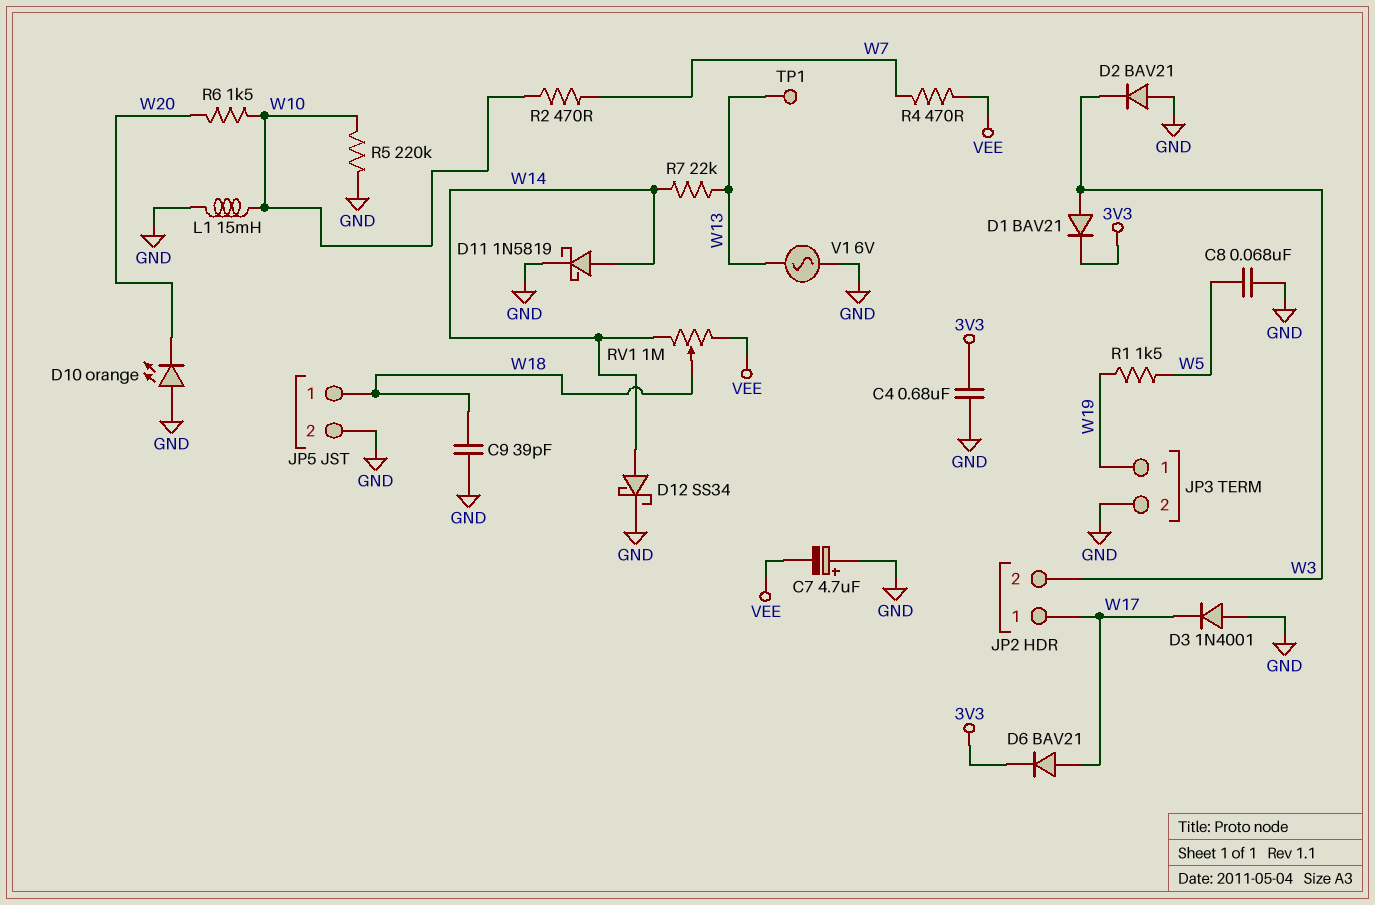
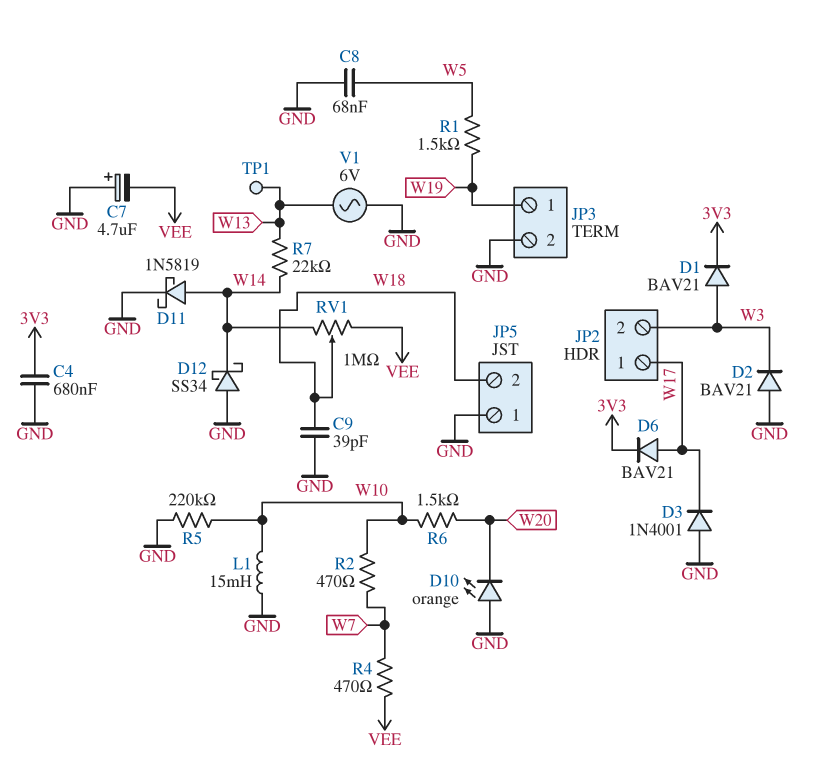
D12: schottky SS34 (A W14, K GND) -> schottky SS34 (A GND, K W14)
JP5 pin 1: W18 -> GND
JP5 pin 2: GND -> W18

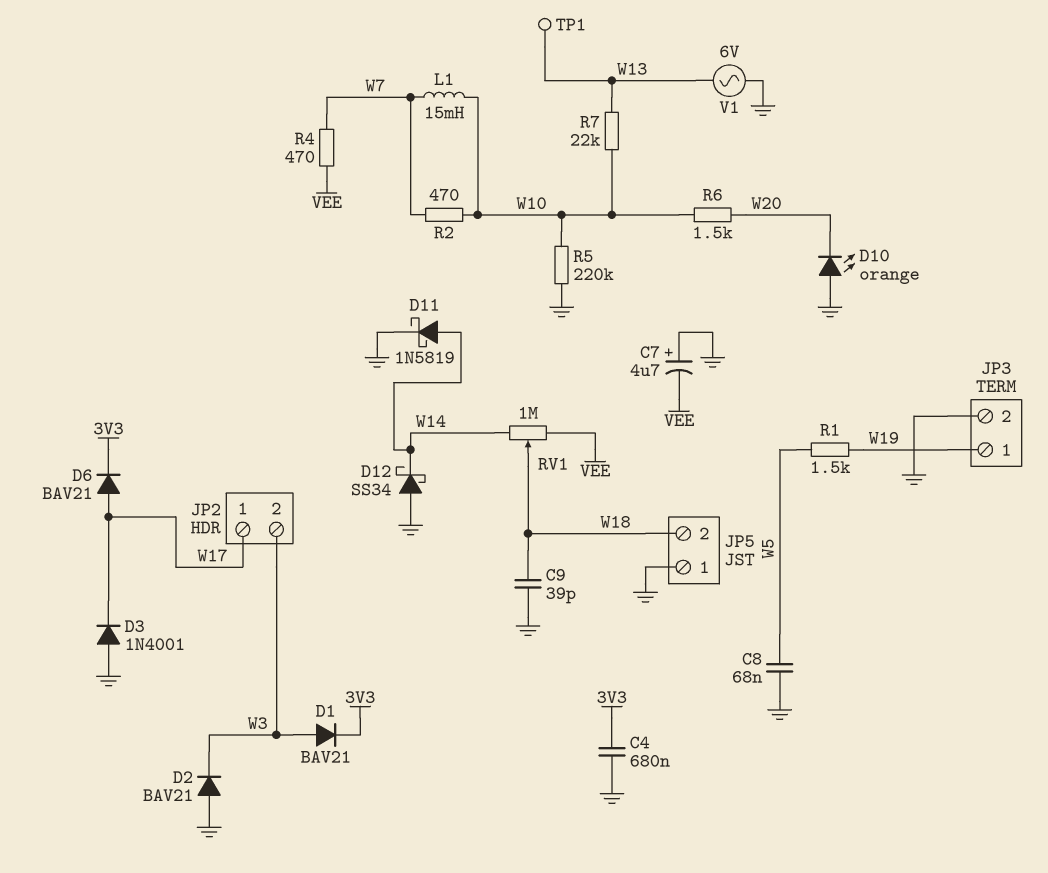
L1: 15mH (GND, W10) -> 15mH (W7, W10)
R7: 22k (W13, W14) -> 22k (W10, W13)

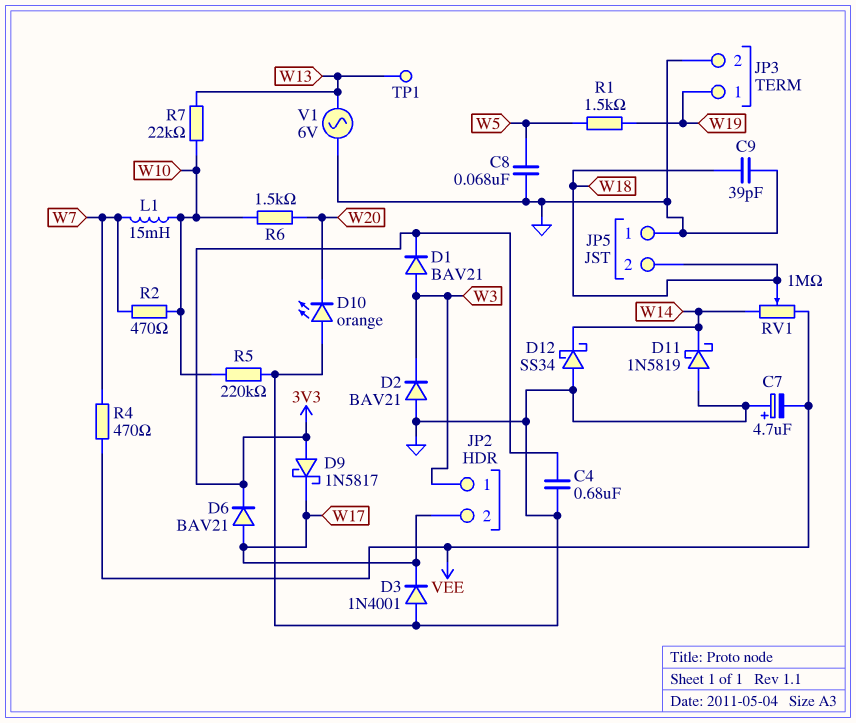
D9: none -> schottky 1N5817 (A 3V3, K W17)
D11: schottky 1N5819 (A W14, K GND) -> schottky 1N5819 (A GND, K W14)
JP2 pin 1: W17 -> W3
JP2 pin 2: W3 -> W17

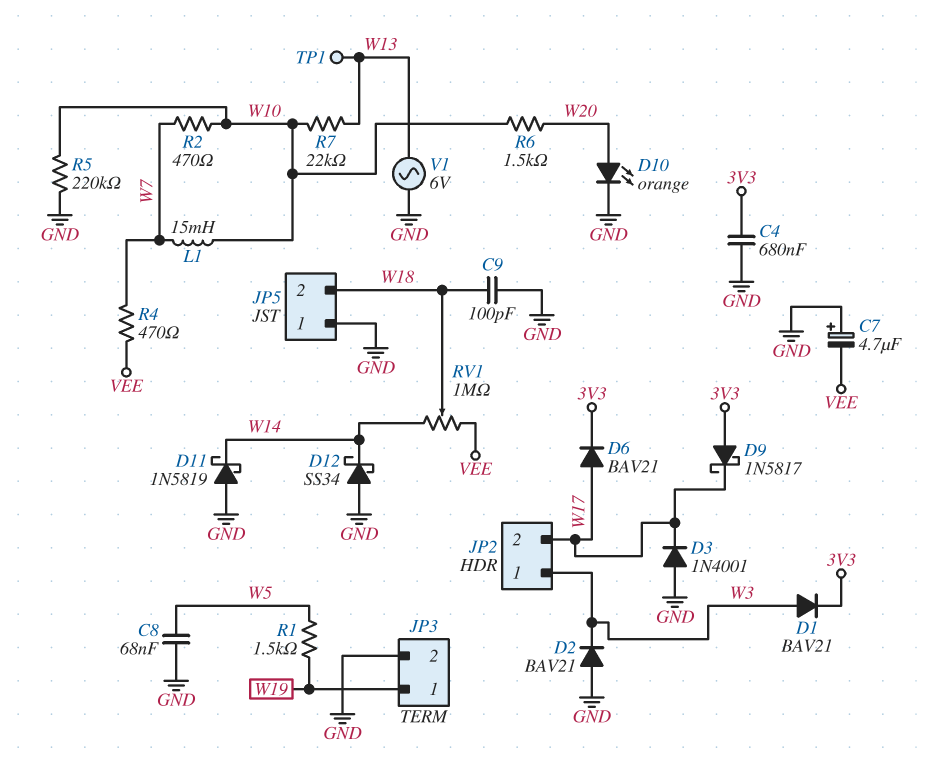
C9: 39pF (GND, W18) -> 100pF (GND, W18)
D10: LED orange (A GND, K W20) -> LED orange (A W20, K GND)

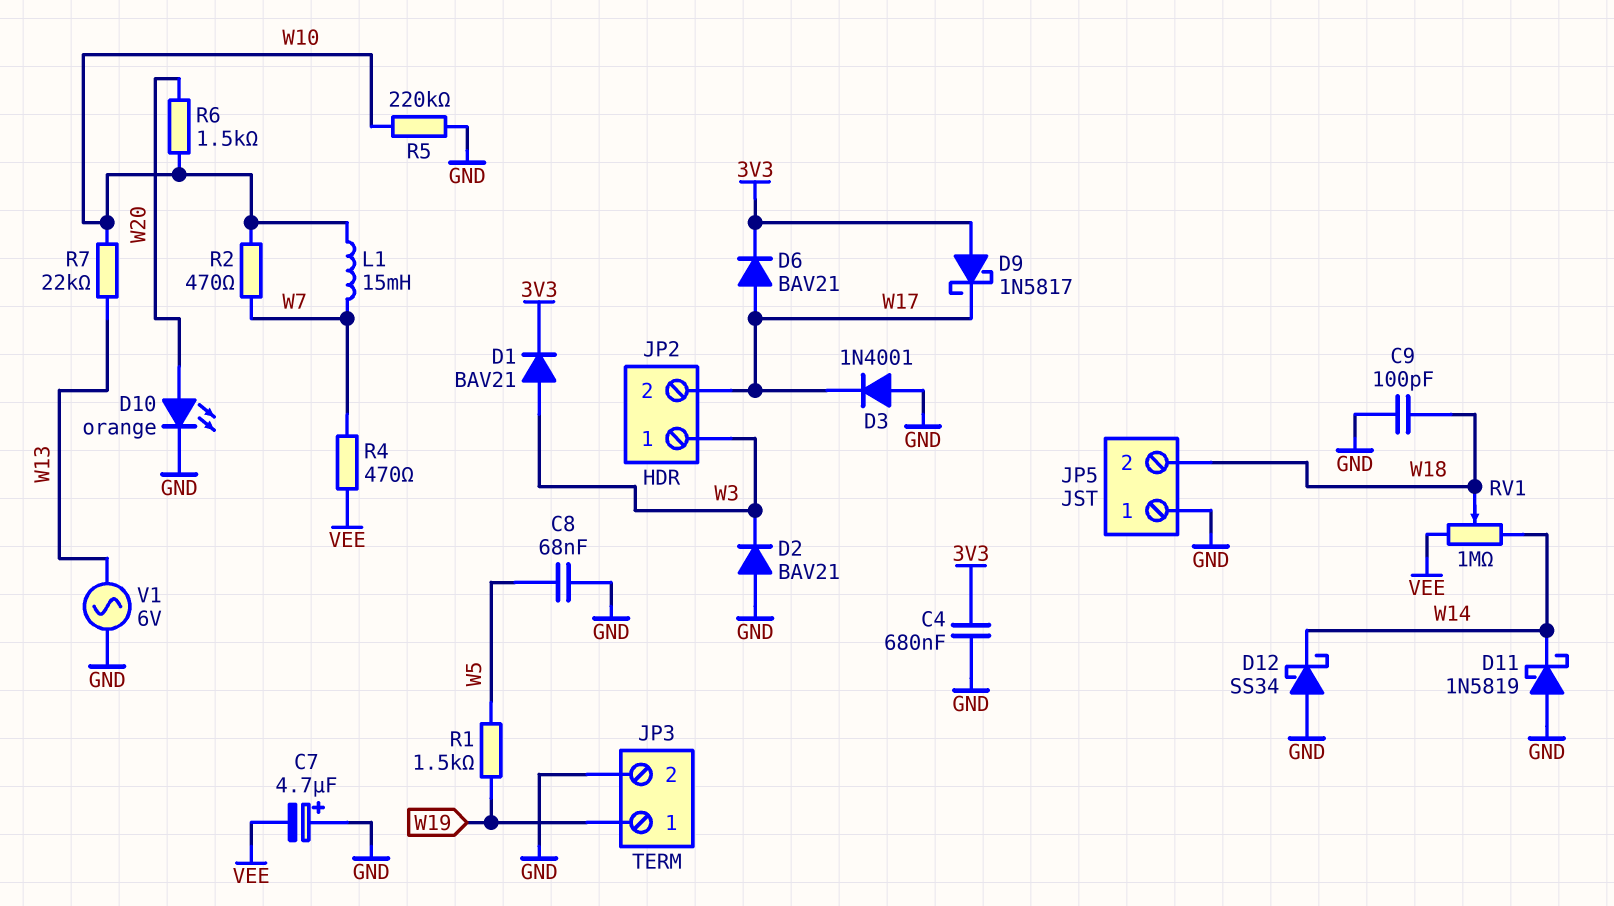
TP1: test point (W13) -> none

